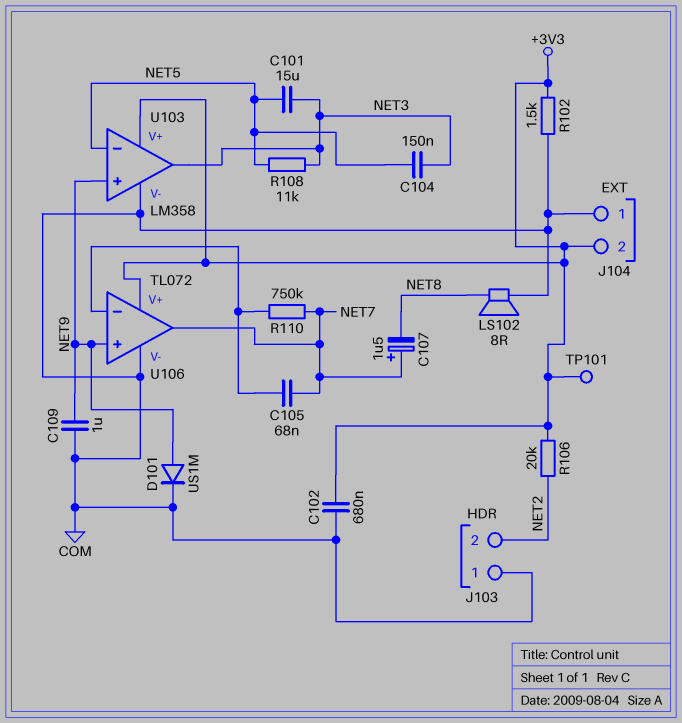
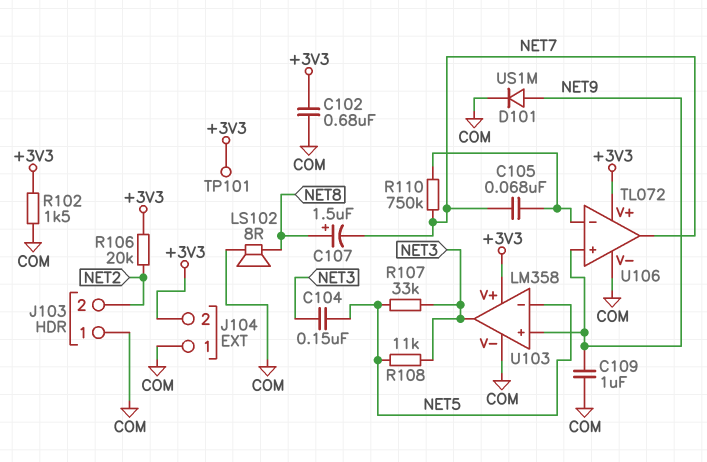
C101: 15uF (NET3, NET5) -> none
C107: 1.5uF (plus NET7, minus NET8) -> 1.5uF (plus NET8, minus NET7)
R107: none -> 33k (NET3, NET5)

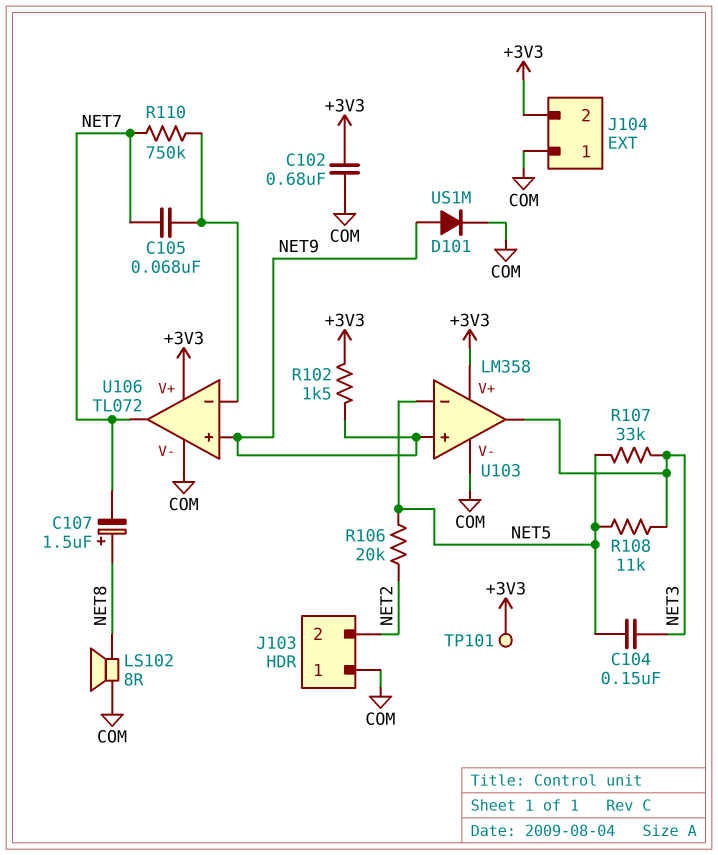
C109: 1uF (COM, NET9) -> none
R102: 1.5k (+3V3, COM) -> 1.5k (+3V3, NET9)
R106: 20k (+3V3, NET2) -> 20k (NET2, NET5)

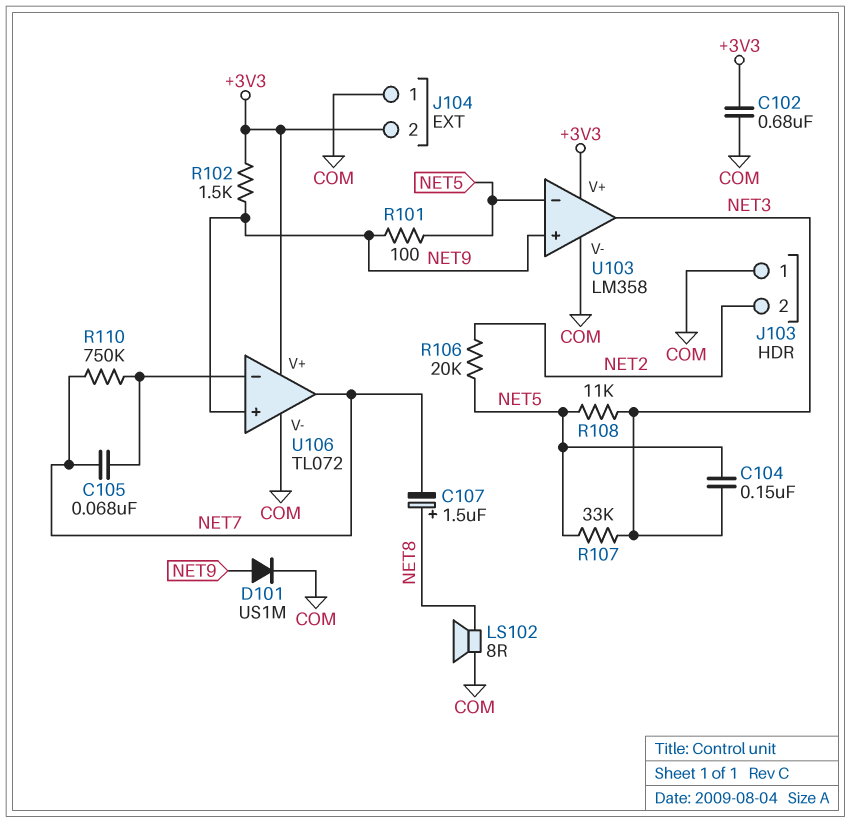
R101: none -> 100 (NET5, NET9)
TP101: test point (+3V3) -> none

